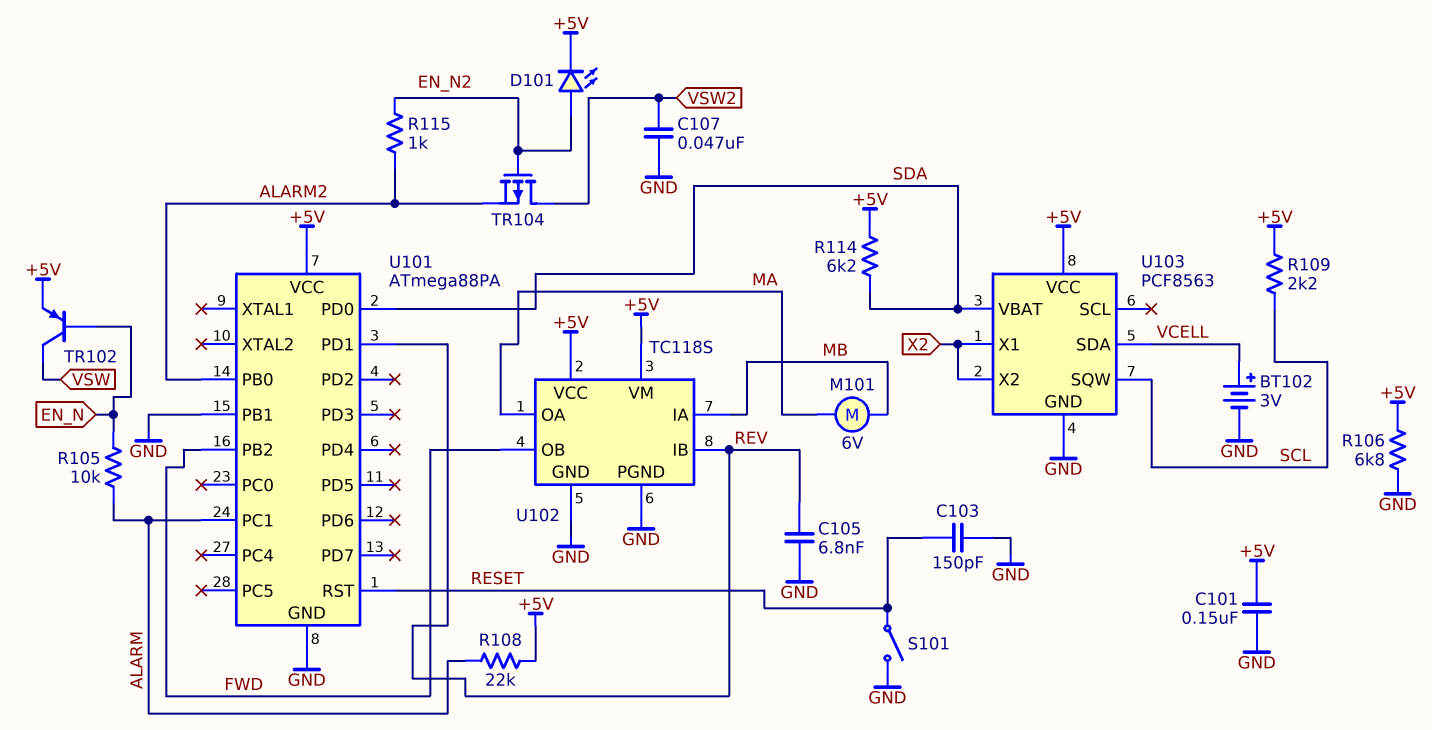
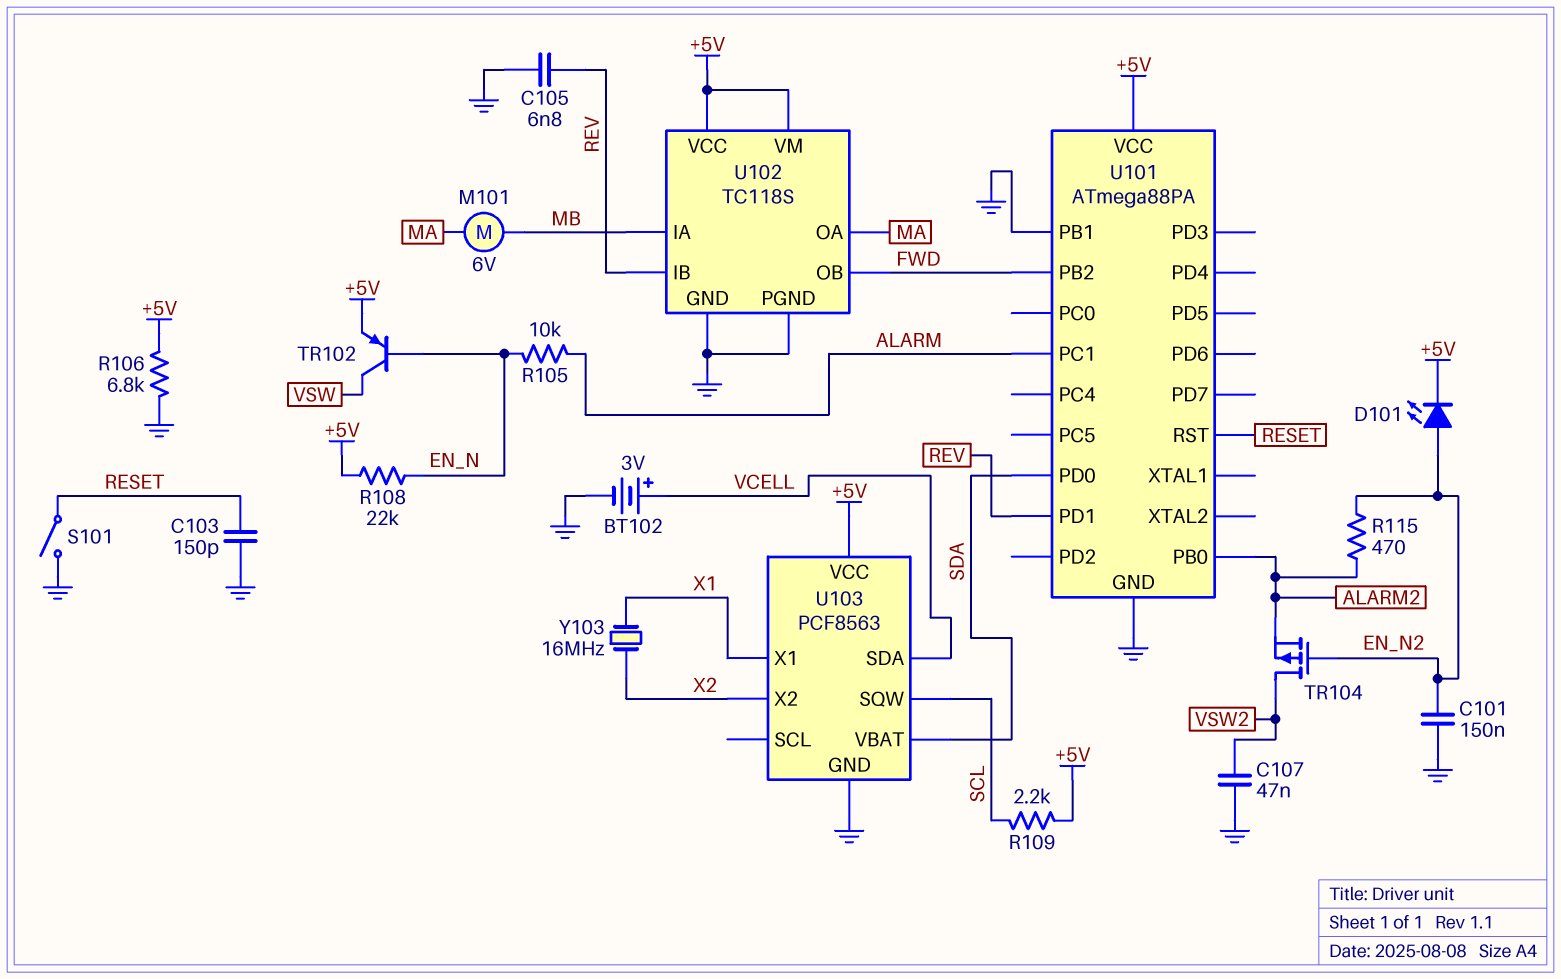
C101: 150nF (+5V, GND) -> 150nF (EN_N2, GND)
R108: 22k (+5V, ALARM) -> 22k (+5V, EN_N)
R114: 6.2k (+5V, SDA) -> none
R115: 1k (ALARM2, EN_N2) -> 470 (ALARM2, EN_N2)
U103 pin X1: X2 -> X1
Y103: none -> 16MHz (X1, X2)

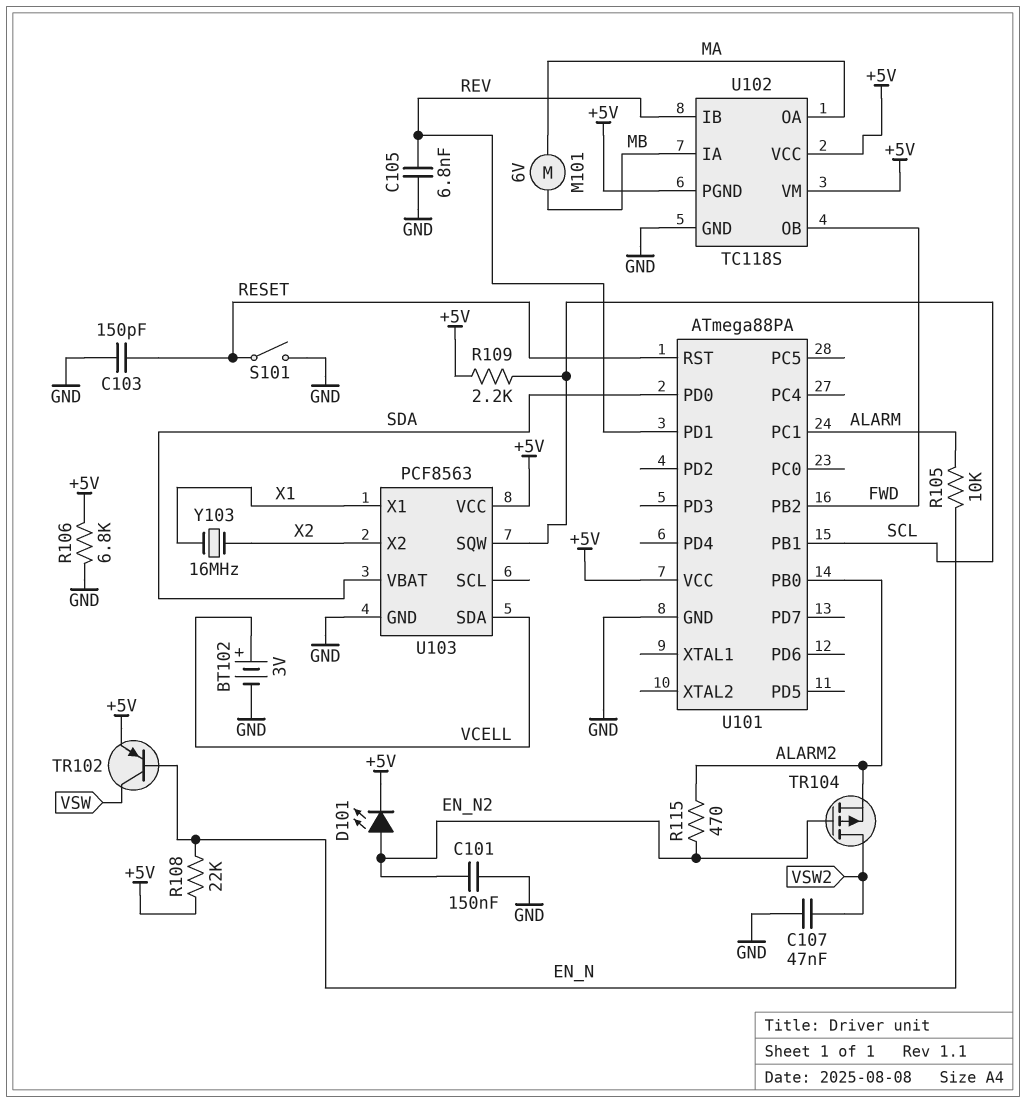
U101 pin PB1: GND -> SCL
U102 pin PGND: GND -> +5V

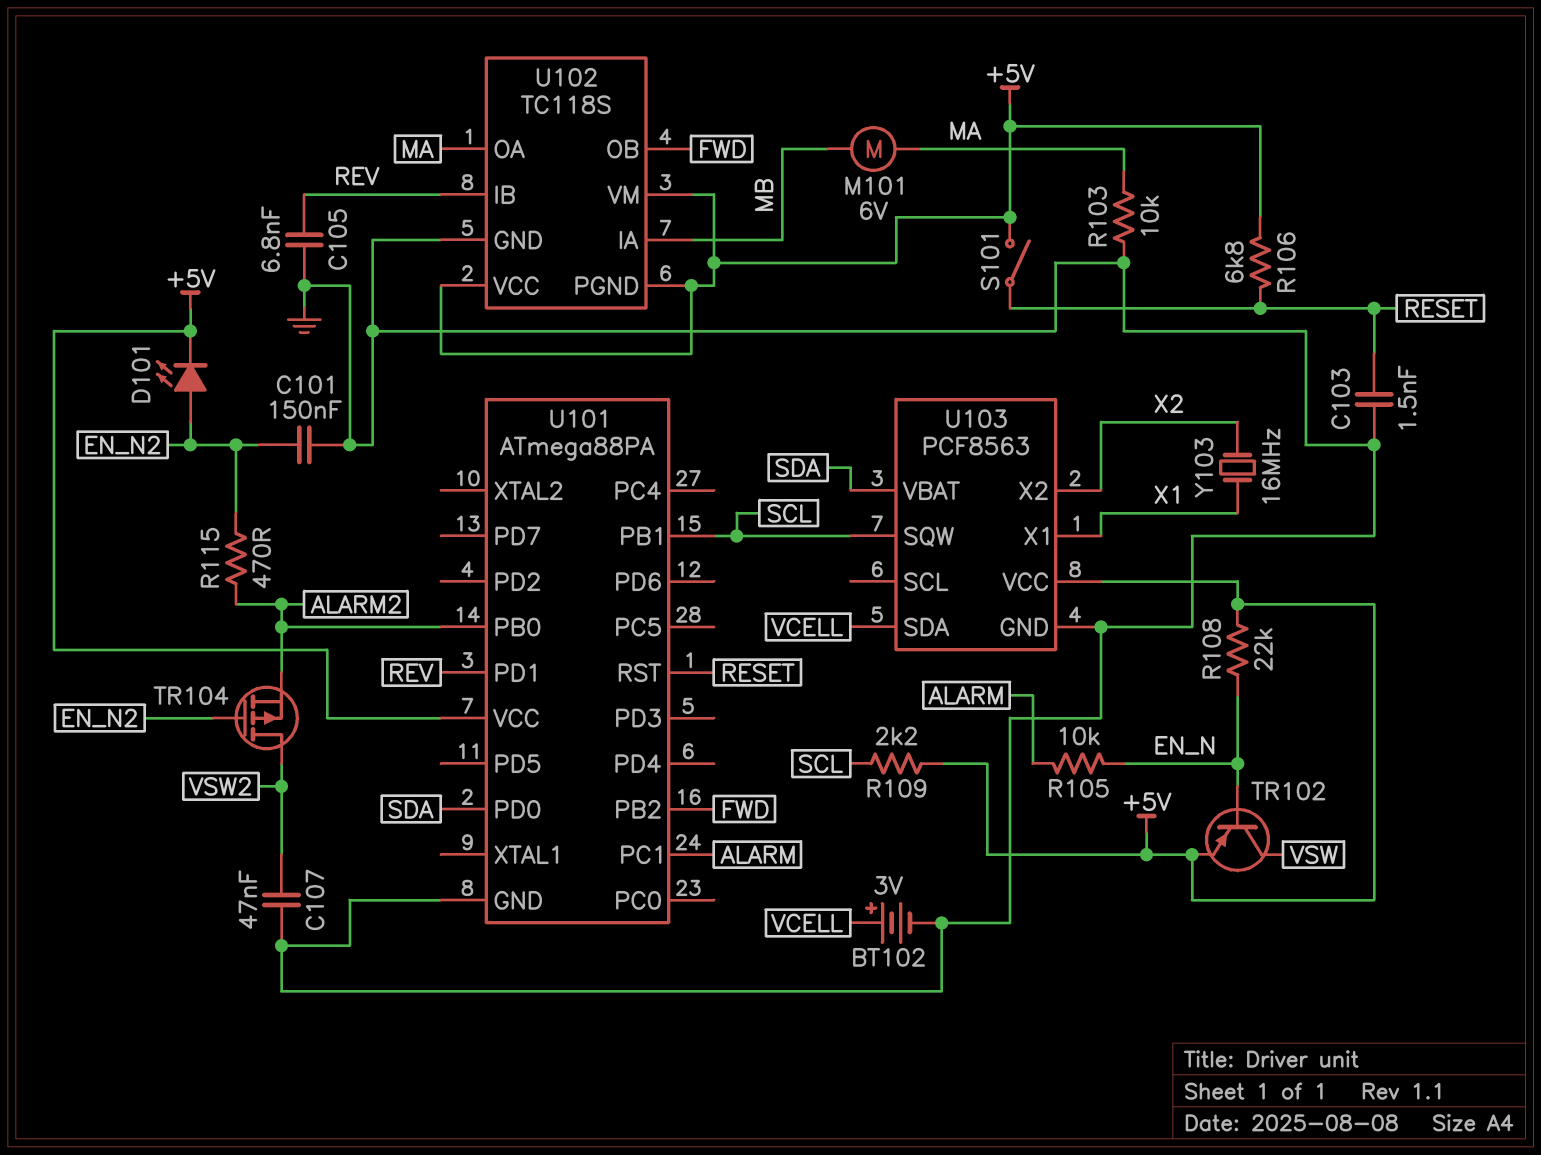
C103: 150pF (GND, RESET) -> 1.5nF (GND, RESET)
R103: none -> 10k (GND, MA)
R106: 6.8k (+5V, GND) -> 6.8k (+5V, RESET)
S101: switch (GND, RESET) -> switch (+5V, RESET)

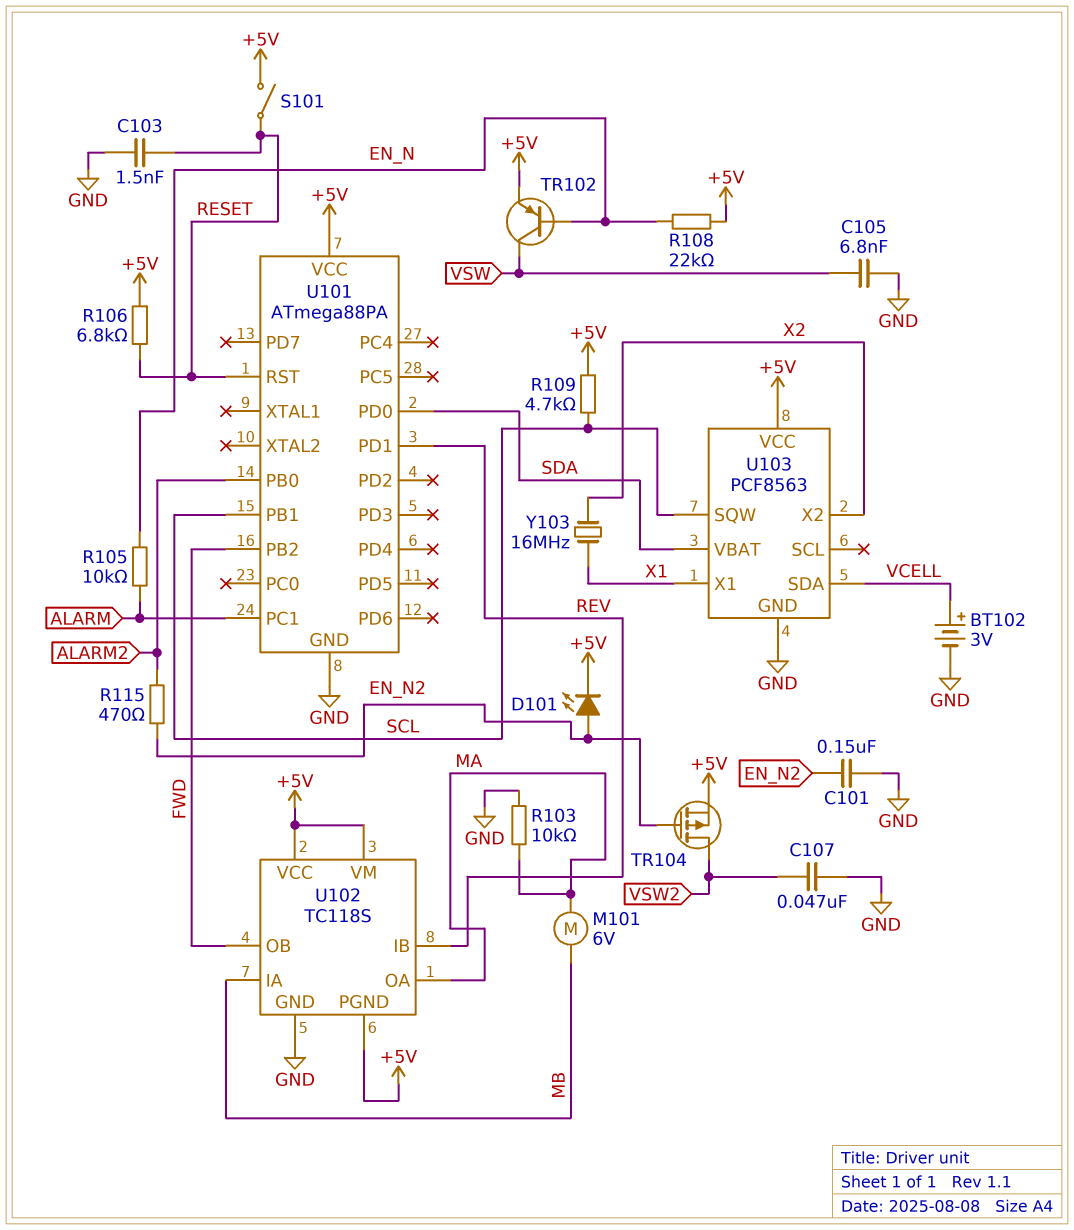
C105: 6.8nF (GND, REV) -> 6.8nF (GND, VSW)
R109: 2.2k (+5V, SCL) -> 4.7k (+5V, SCL)
TR104: PMOS (G EN_N2, D VSW2, S ALARM2) -> PMOS (G EN_N2, D VSW2, S +5V)

